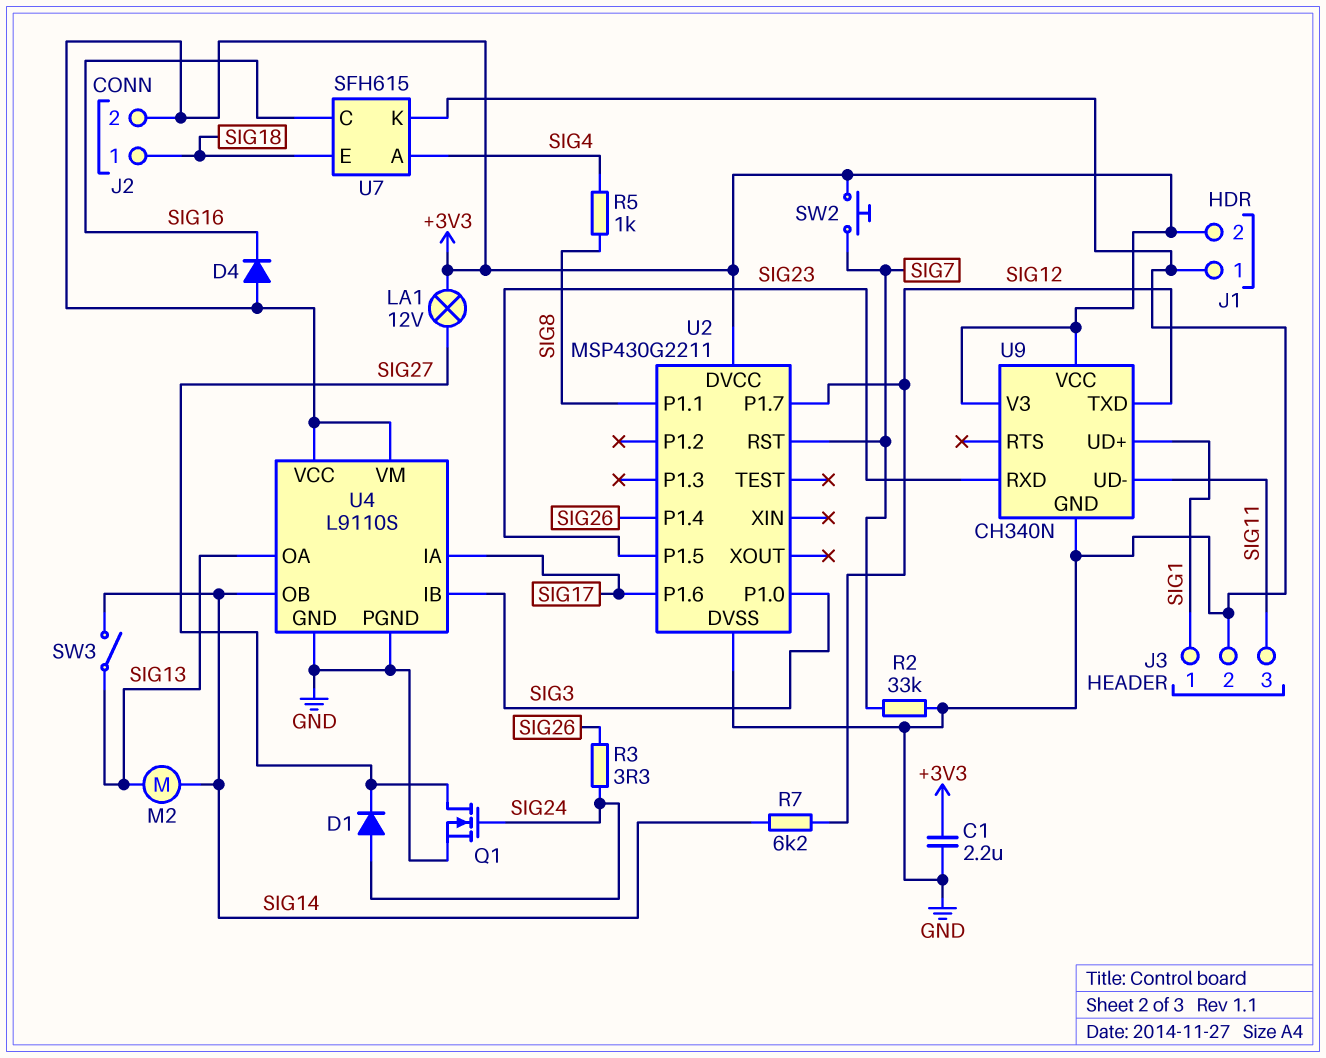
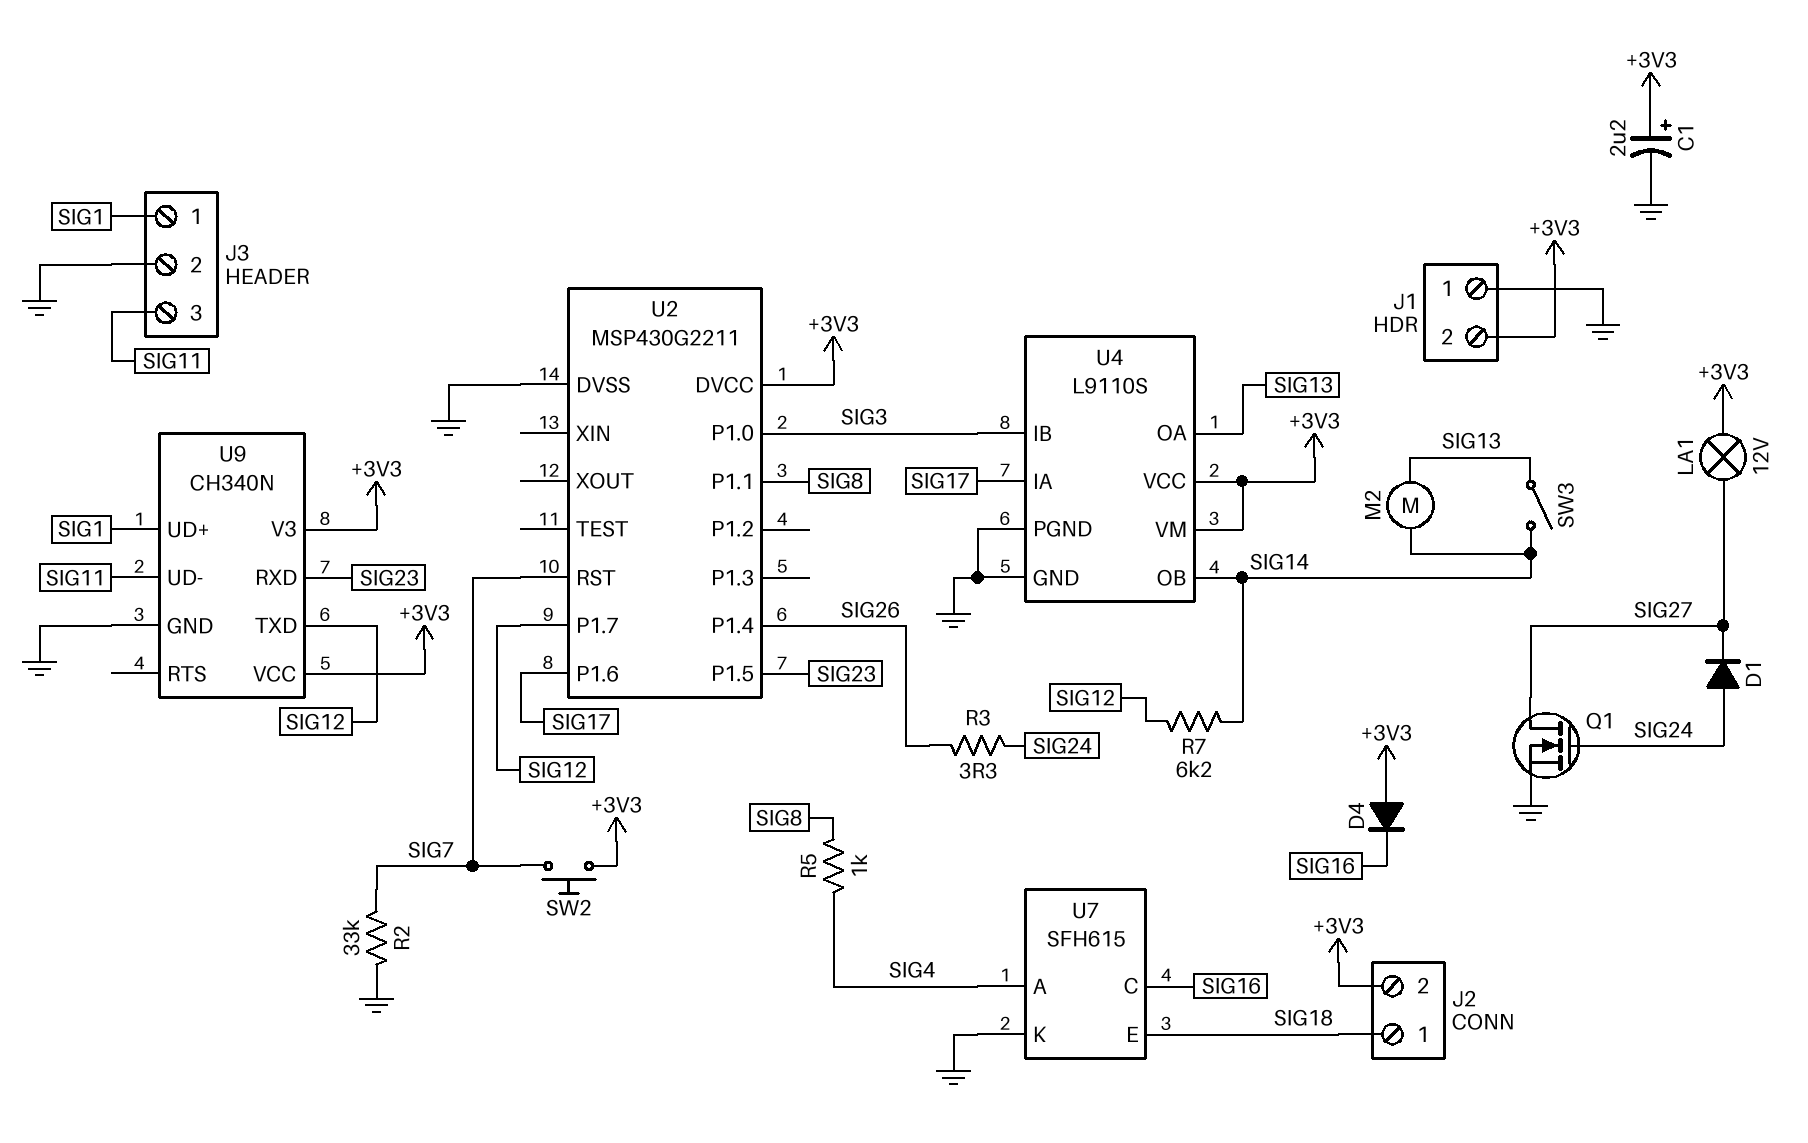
C1: 2.2uF (+3V3, GND) -> 2.2uF (plus +3V3, minus GND)

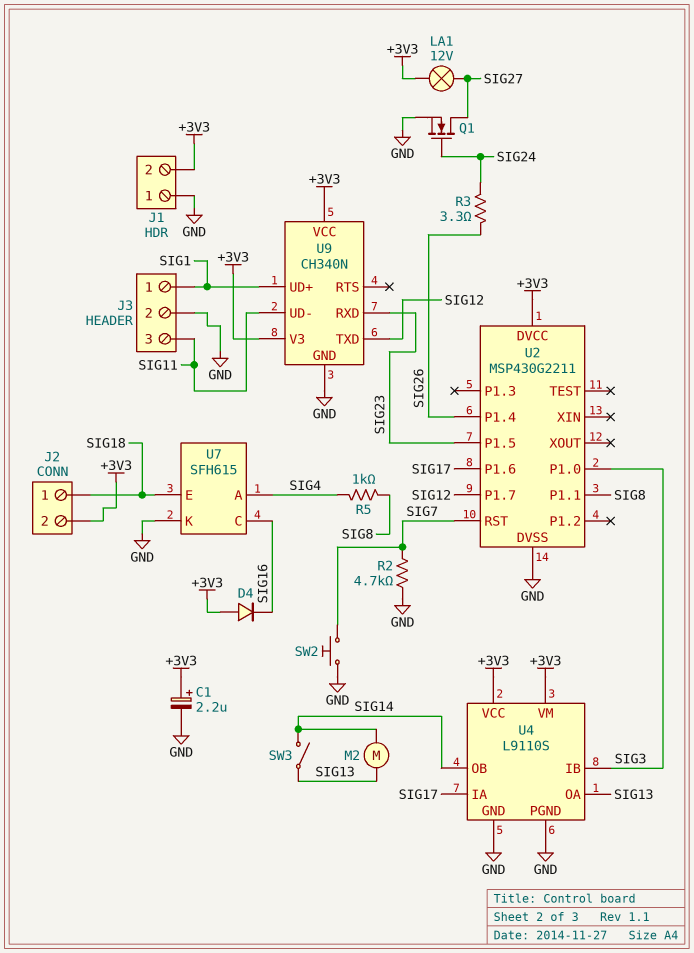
D1: diode (A SIG24, K SIG27) -> none
R2: 33k (GND, SIG7) -> 4.7k (GND, SIG7)
R7: 6.2k (SIG12, SIG14) -> none
SW2: button (+3V3, SIG7) -> button (GND, SIG7)

